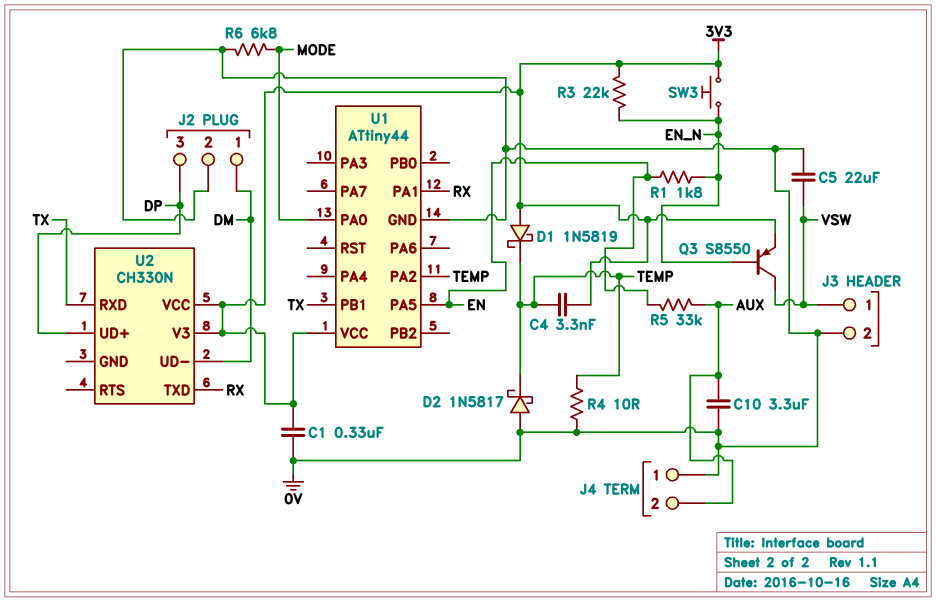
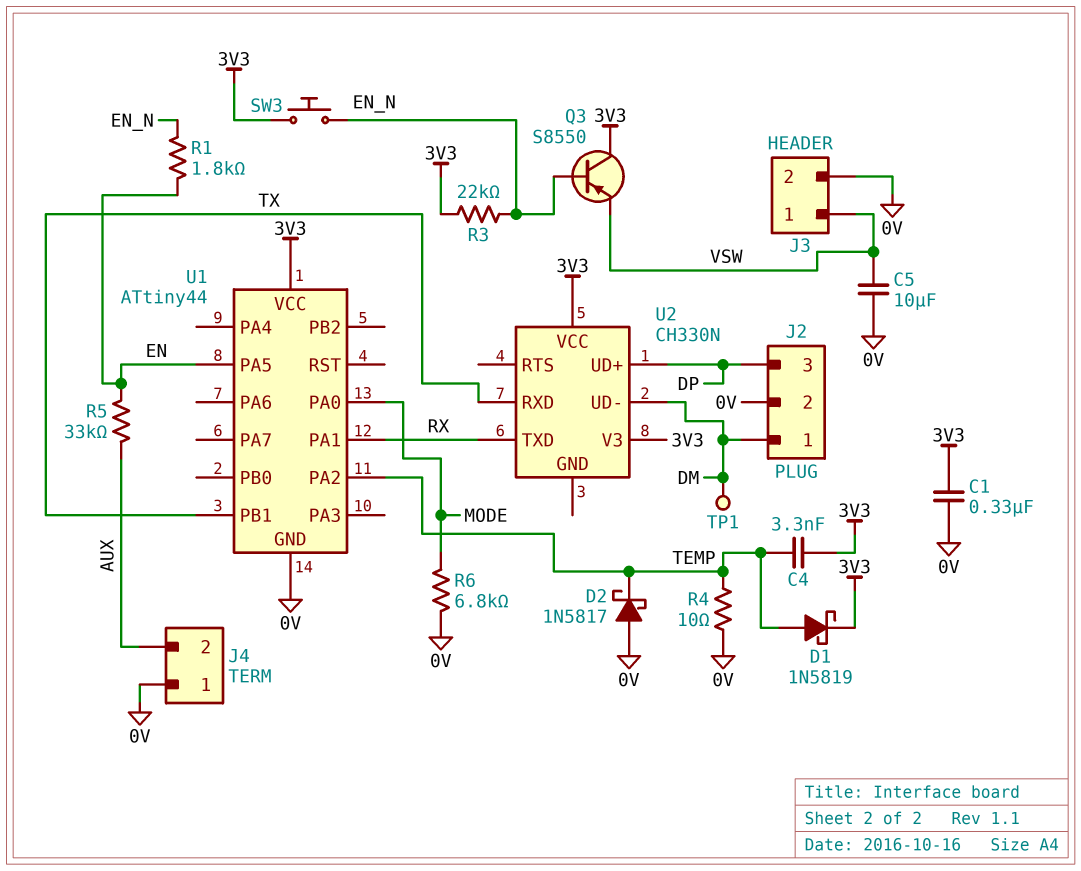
C5: 22uF (0V, VSW) -> 10uF (0V, VSW)
C10: 3.3uF (0V, AUX) -> none
D1: schottky 1N5819 (A 3V3, K TEMP) -> schottky 1N5819 (A TEMP, K 3V3)
Q3: PNP S8550 (B EN_N, C VSW, E 3V3) -> PNP S8550 (B EN_N, C 3V3, E VSW)
TP1: none -> test point (DM)

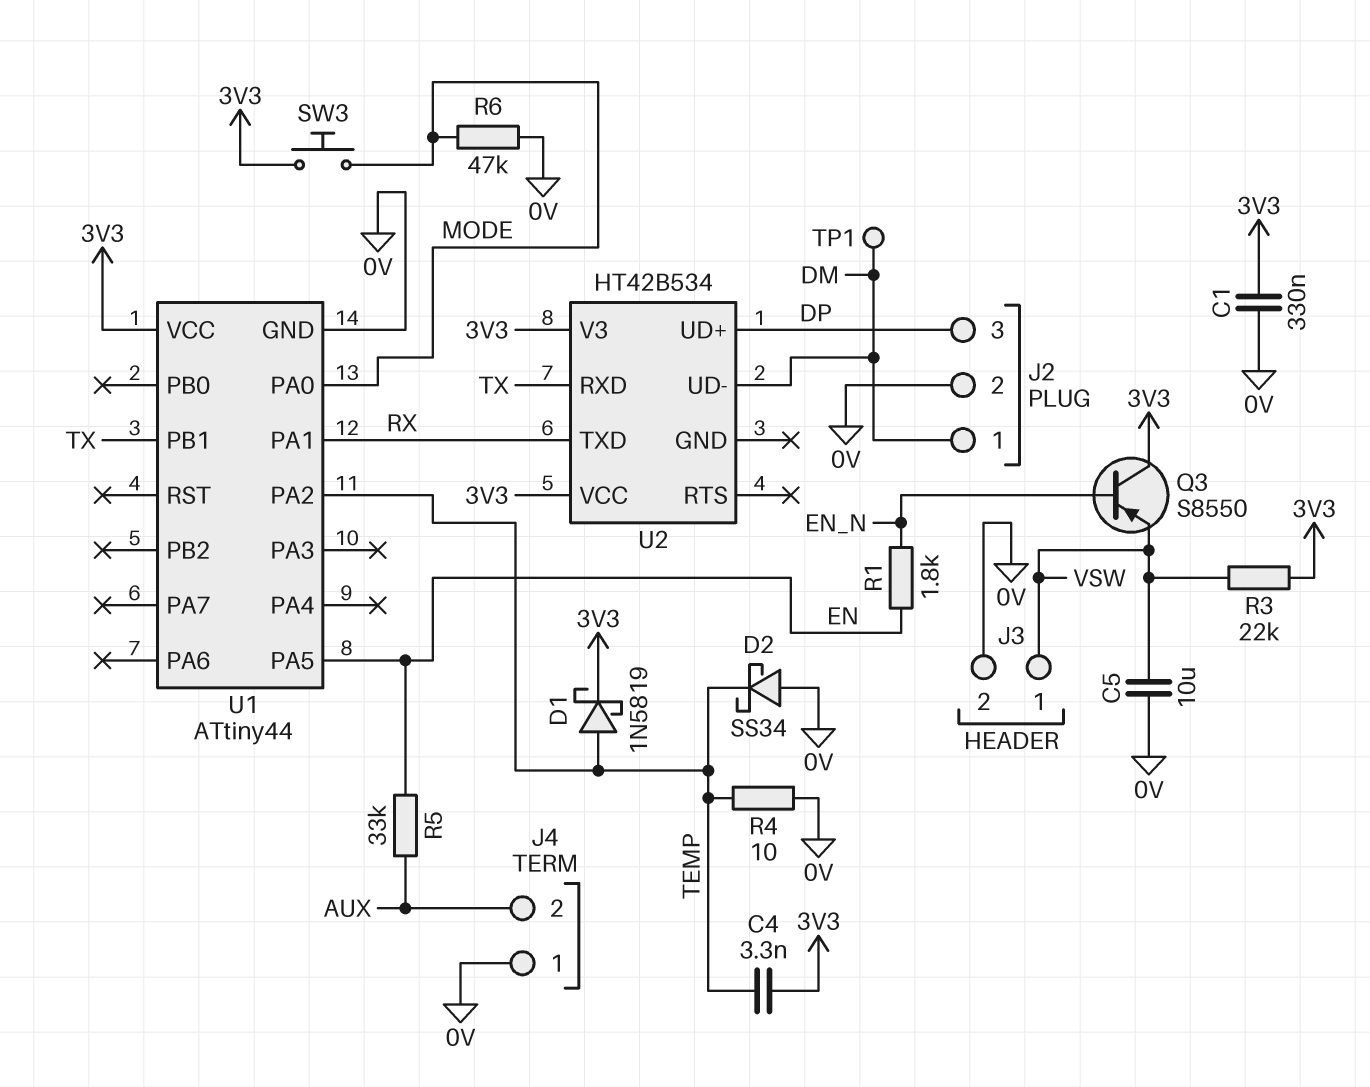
D2: schottky 1N5817 (A 0V, K TEMP) -> schottky SS34 (A 0V, K TEMP)
R3: 22k (3V3, EN_N) -> 22k (3V3, VSW)
R6: 6.8k (0V, MODE) -> 47k (0V, MODE)
SW3: button (3V3, EN_N) -> button (3V3, MODE)
U2: CH330N -> HT42B534

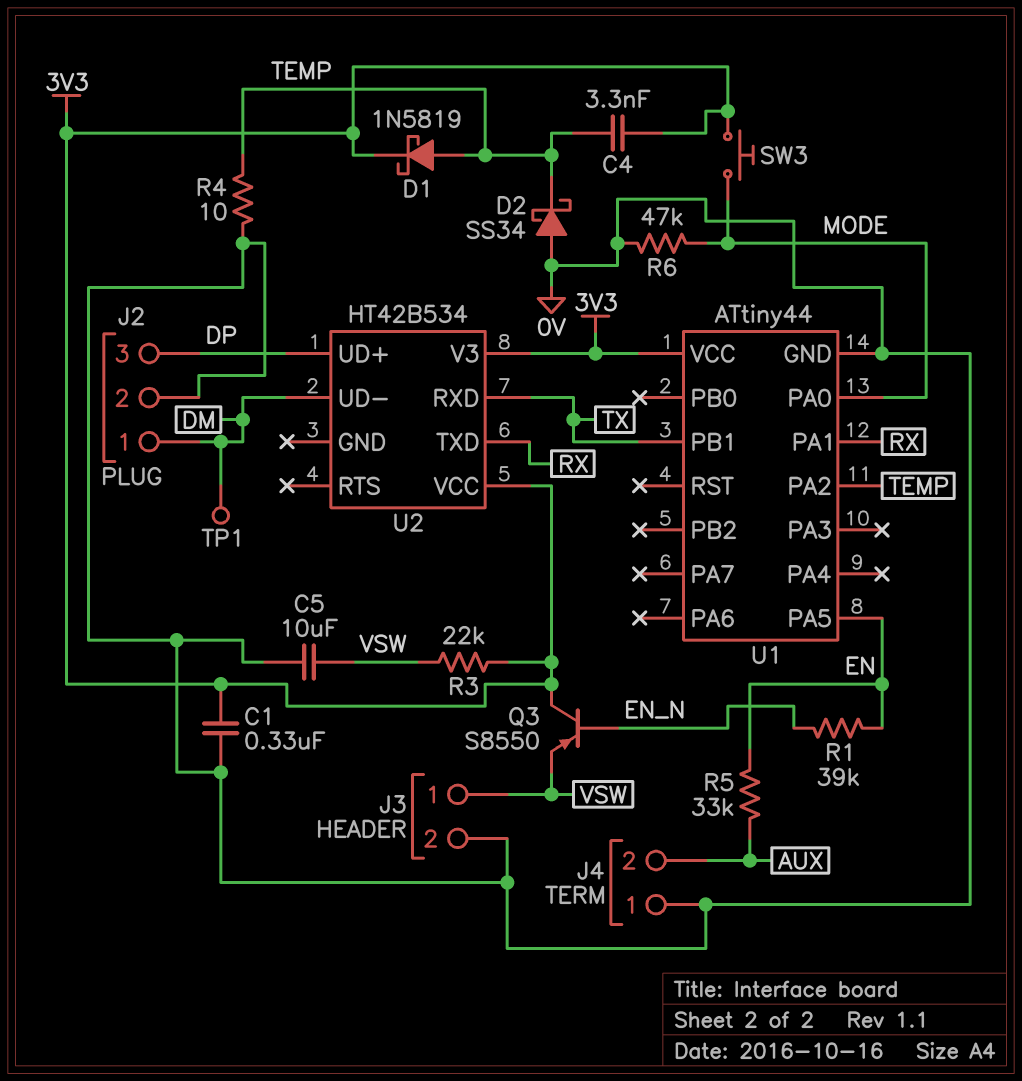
R1: 1.8k (EN, EN_N) -> 39k (EN, EN_N)

